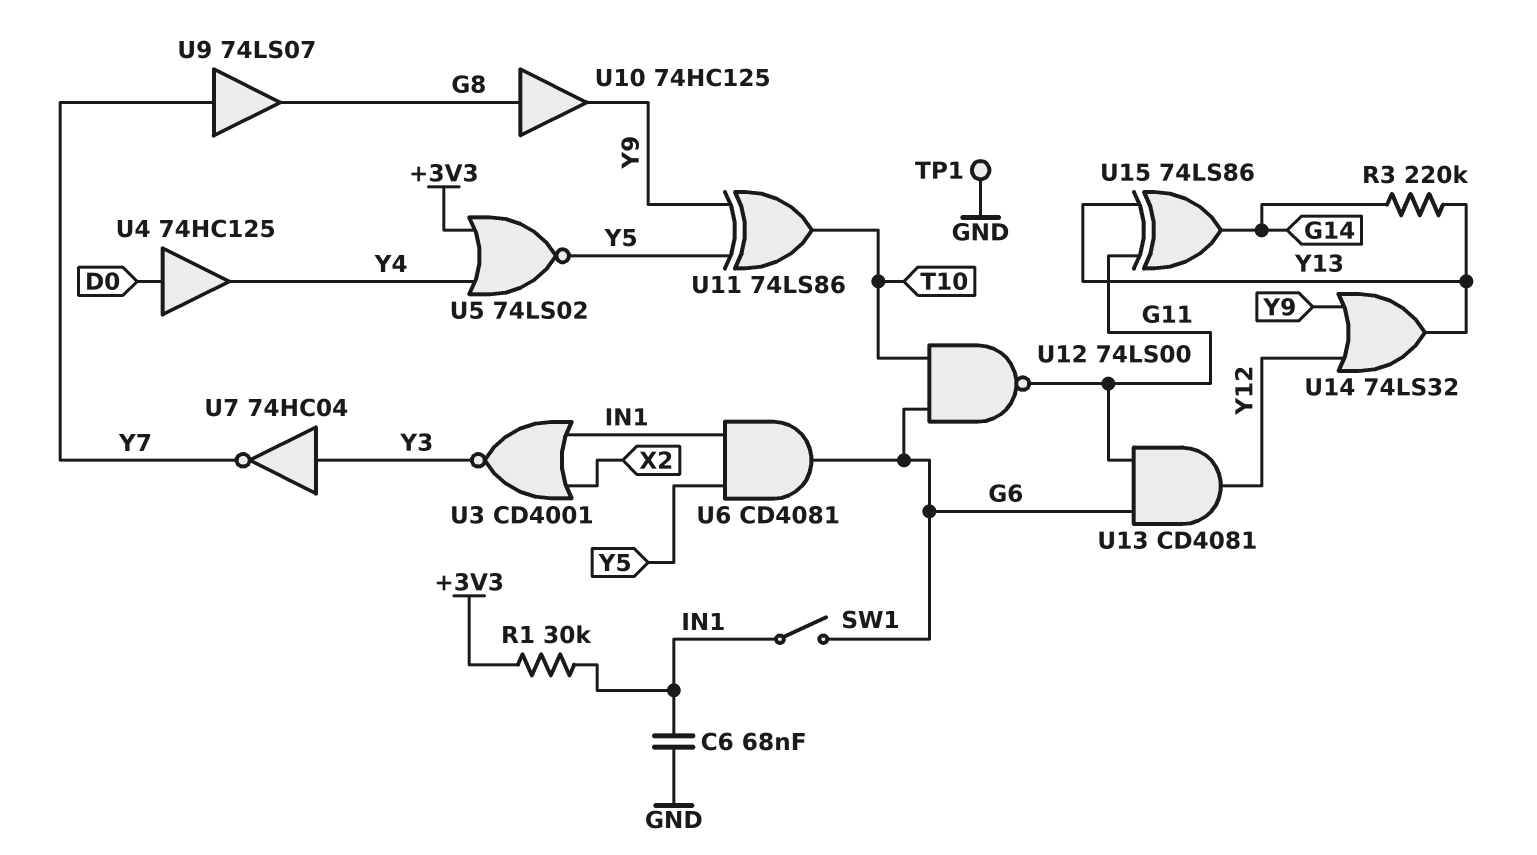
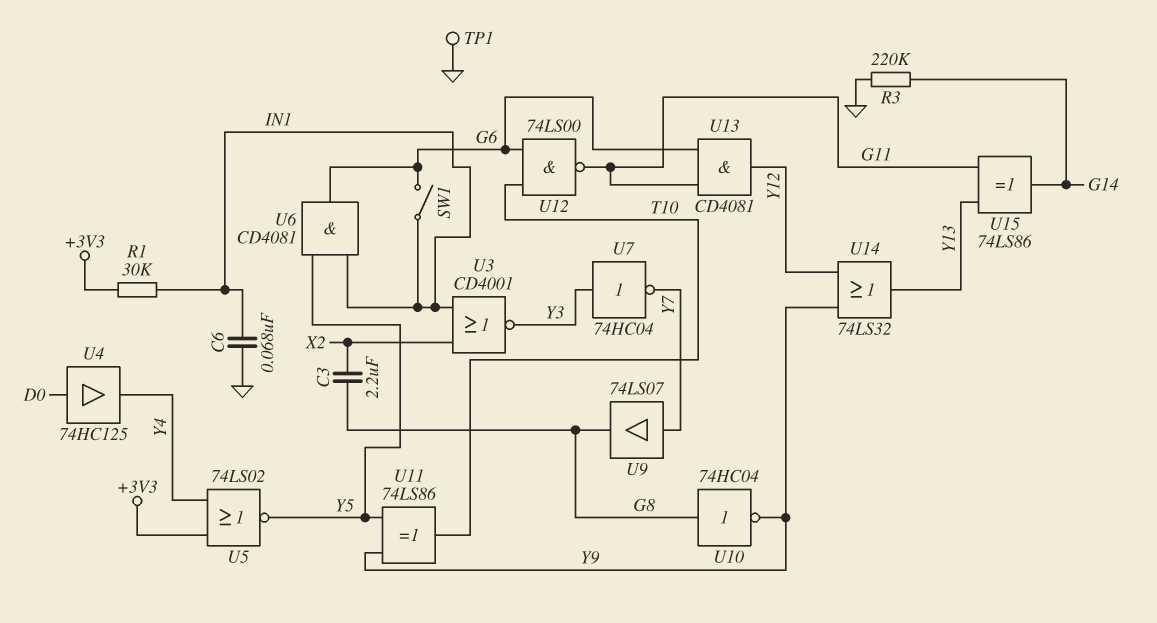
C3: none -> 2.2uF (G8, X2)
R3: 220k (G14, Y13) -> 220k (G14, GND)
U10: buffer 74HC125 (in G8, out Y9) -> NOT 74HC04 (in G8, out Y9)

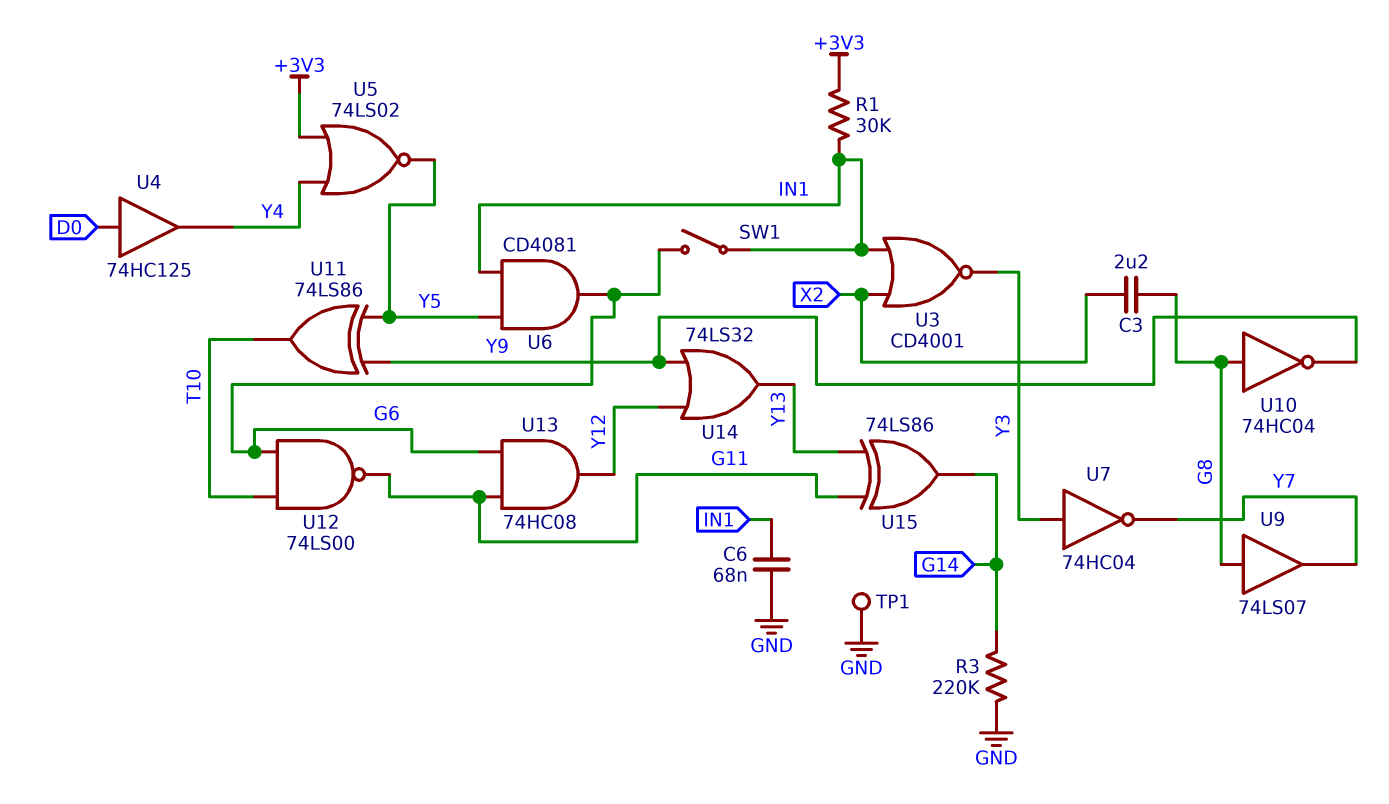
U9: buffer 74LS07 (in Y7, out G8) -> buffer 74LS07 (in G8, out Y7)
U13: AND CD4081 (in G6, in G11, out Y12) -> AND 74HC08 (in G6, in G11, out Y12)

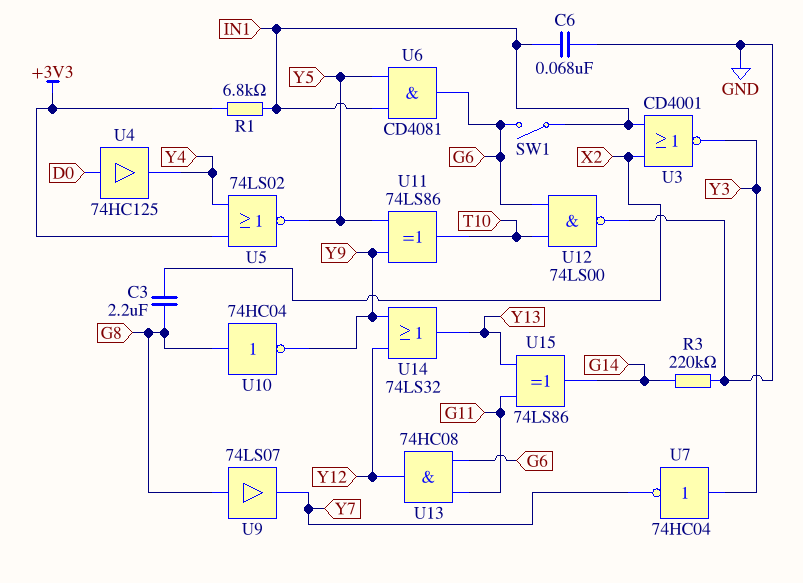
R1: 30k (+3V3, IN1) -> 6.8k (+3V3, IN1)
TP1: test point (GND) -> none
U12: NAND 74LS00 (in G6, in T10, out G11) -> NAND 74LS00 (in G6, in T10, out GND)

